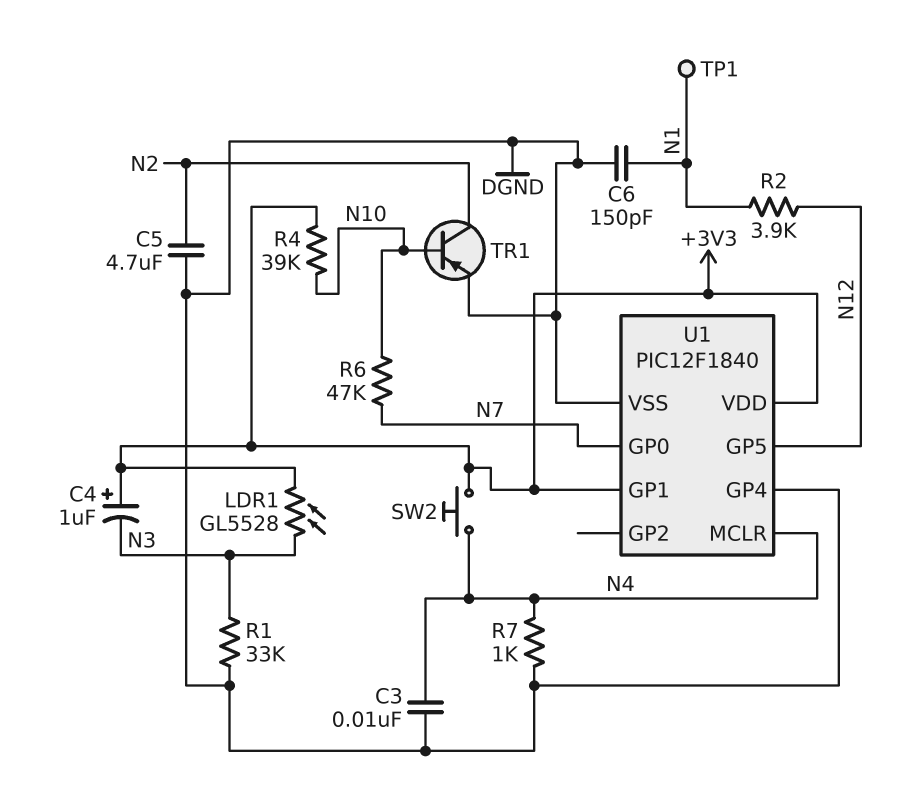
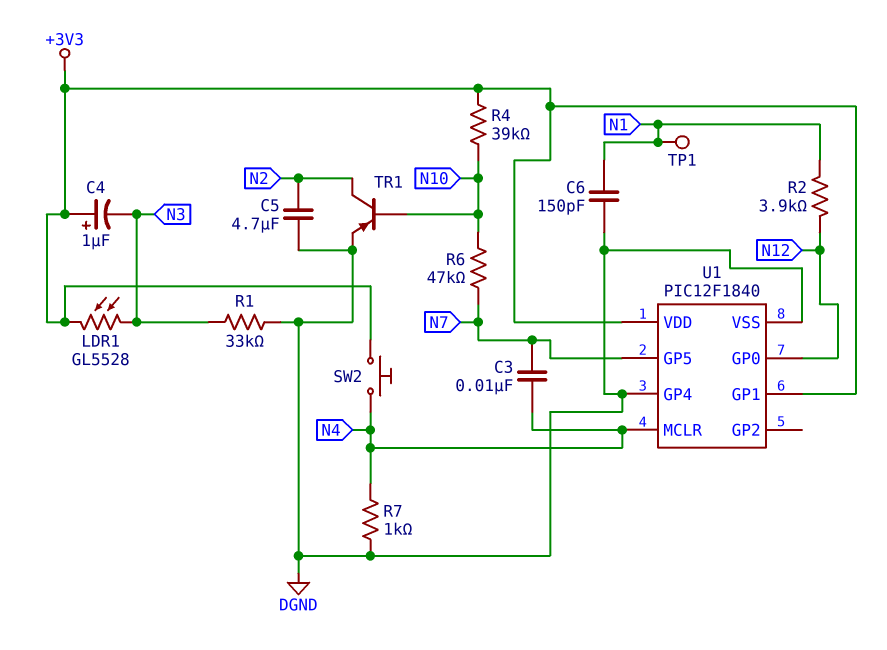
C3: 10nF (DGND, N4) -> 10nF (N4, N7)
U1 pin GP0: N7 -> N12
U1 pin GP5: N12 -> N7

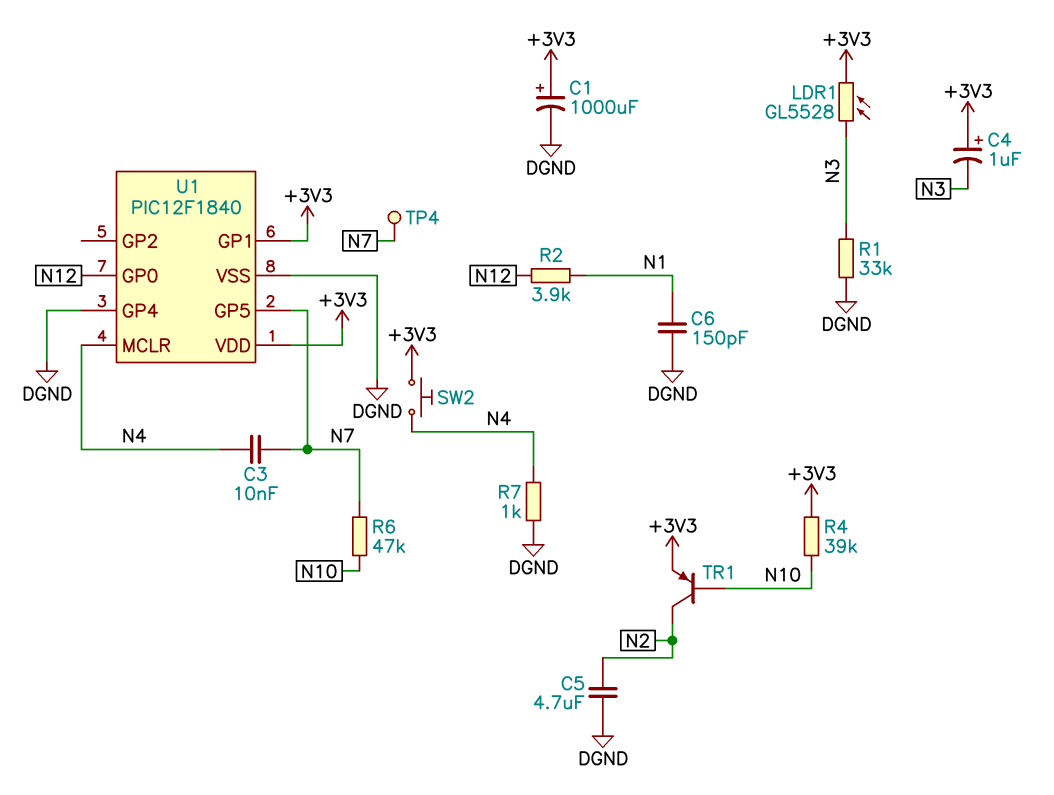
C1: none -> 1000uF (plus +3V3, minus DGND)
TP1: test point (N1) -> none
TP4: none -> test point (N7)
TR1: PNP (B N10, C N2, E DGND) -> PNP (B N10, C N2, E +3V3)

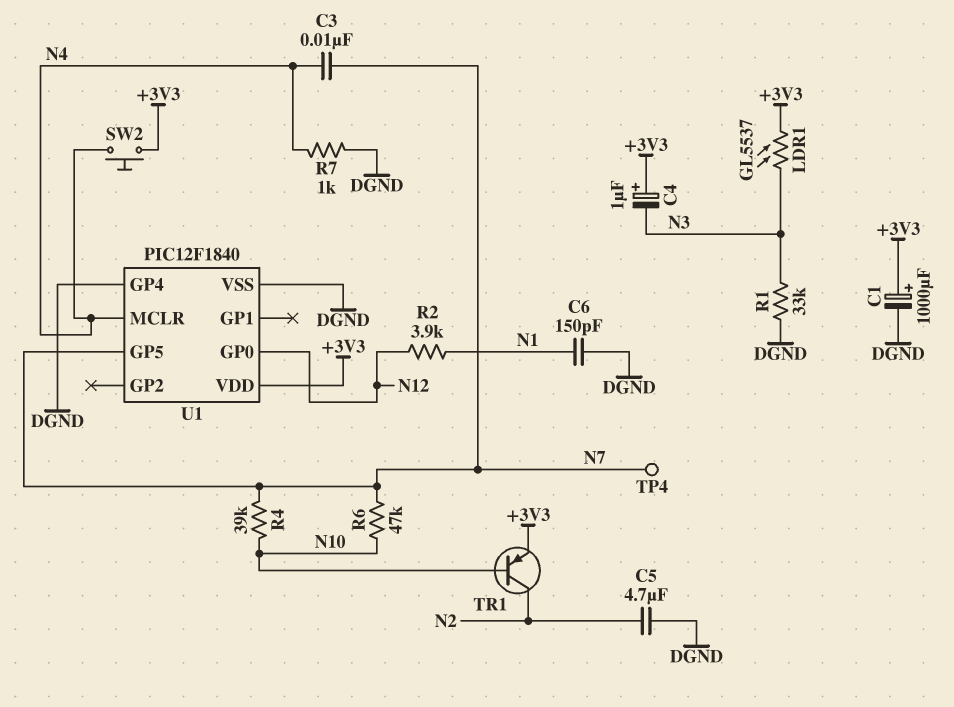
LDR1: GL5528 (+3V3, N3) -> GL5537 (+3V3, N3)
R4: 39k (+3V3, N10) -> 39k (N7, N10)
U1 pin GP1: +3V3 -> none

